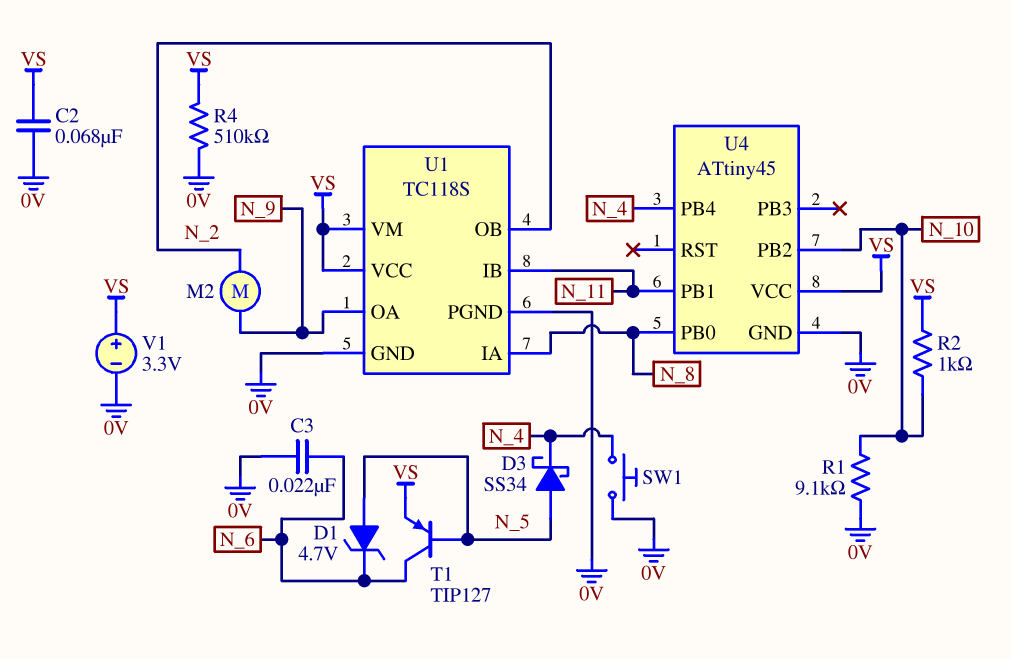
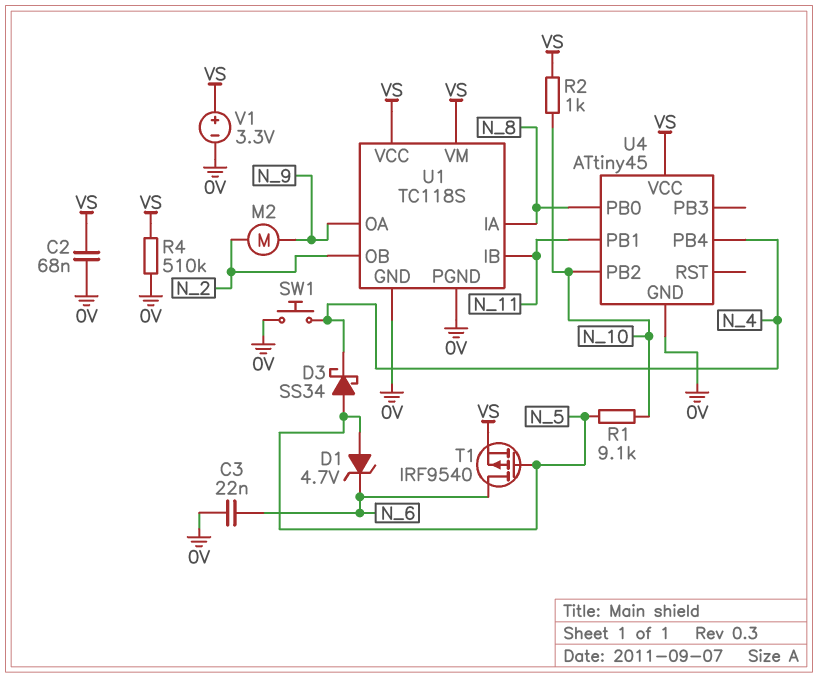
R1: 9.1k (0V, N_10) -> 9.1k (N_5, N_10)
T1: PNP TIP127 (B N_5, C N_6, E VS) -> PMOS IRF9540 (G N_5, D N_6, S VS)

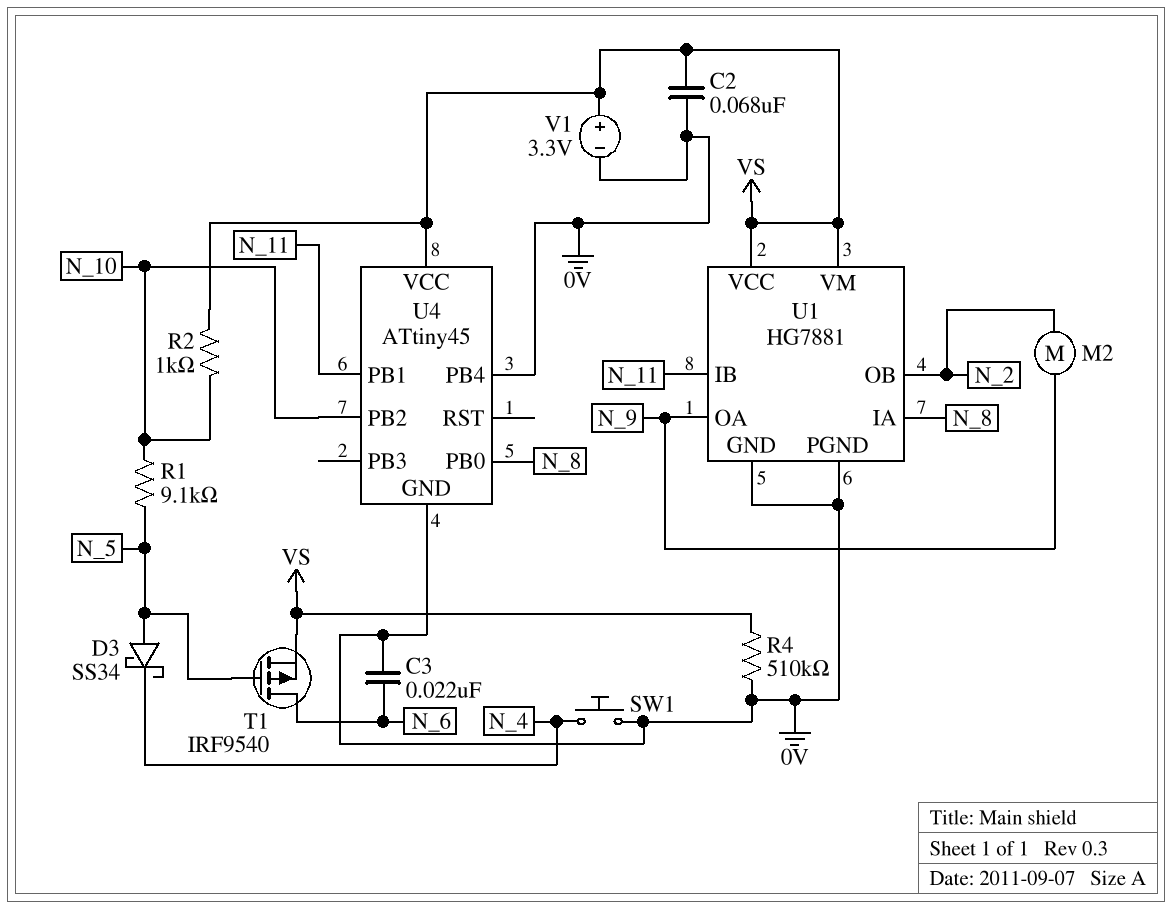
D1: zener 4.7V (A N_5, K N_6) -> none
U1: TC118S -> HG7881
U4 pin PB4: N_4 -> 0V

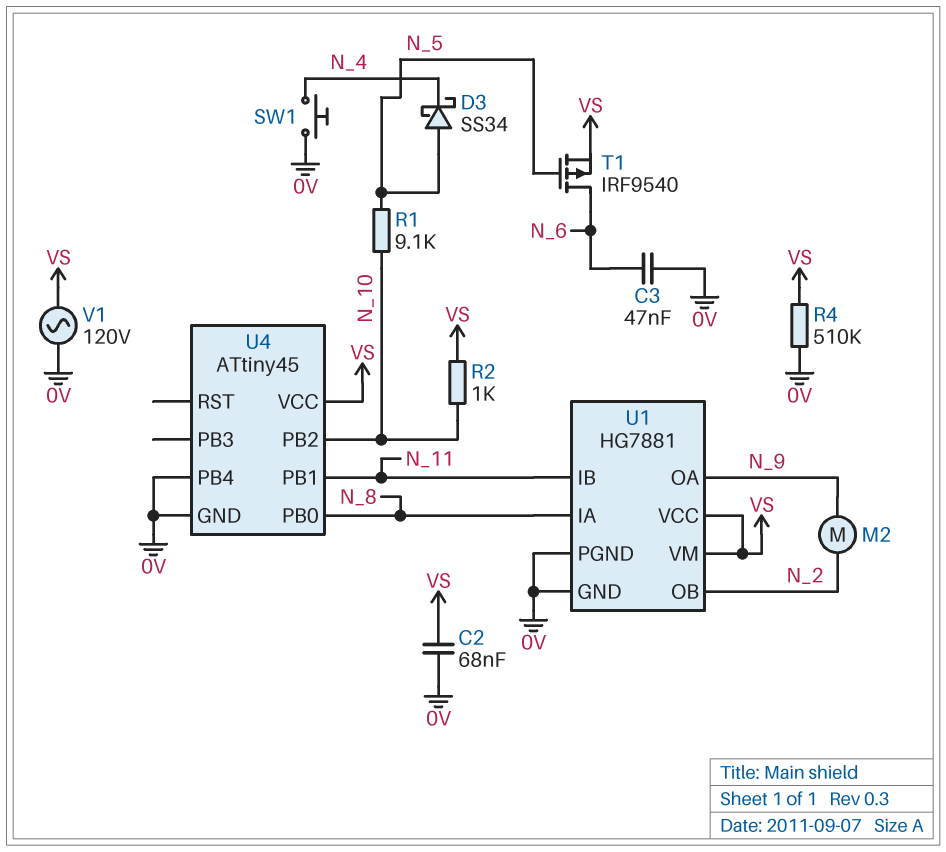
C3: 22nF (0V, N_6) -> 47nF (0V, N_6)
V1: 3.3V (plus VS, minus 0V) -> AC 120V (0V, VS)

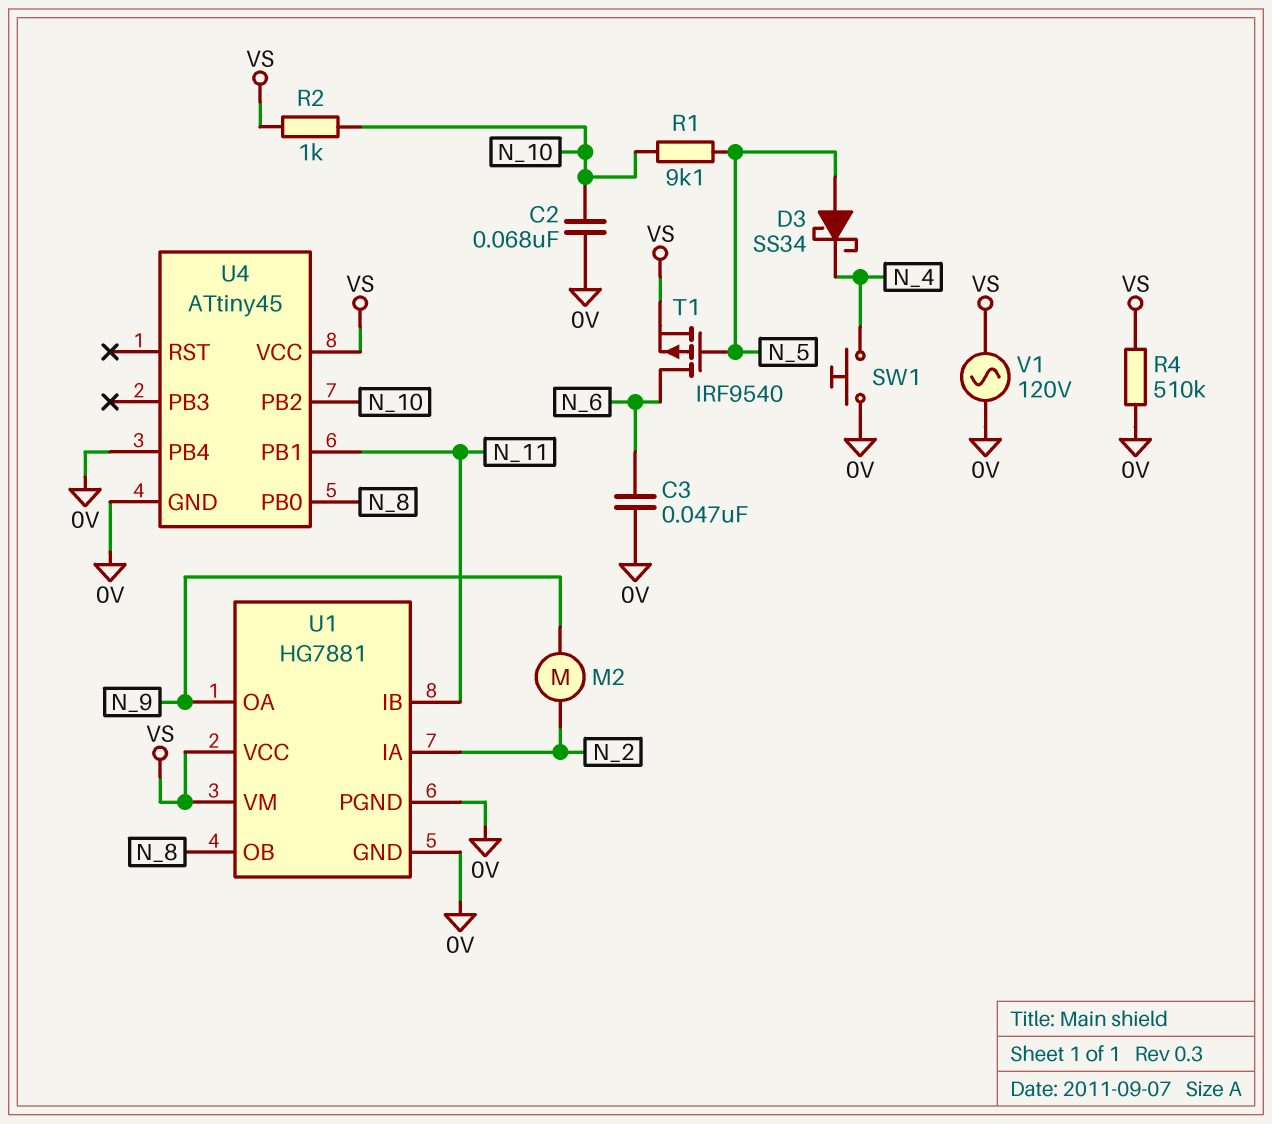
C2: 68nF (0V, VS) -> 68nF (0V, N_10)
U1 pin IA: N_8 -> N_2
U1 pin OB: N_2 -> N_8

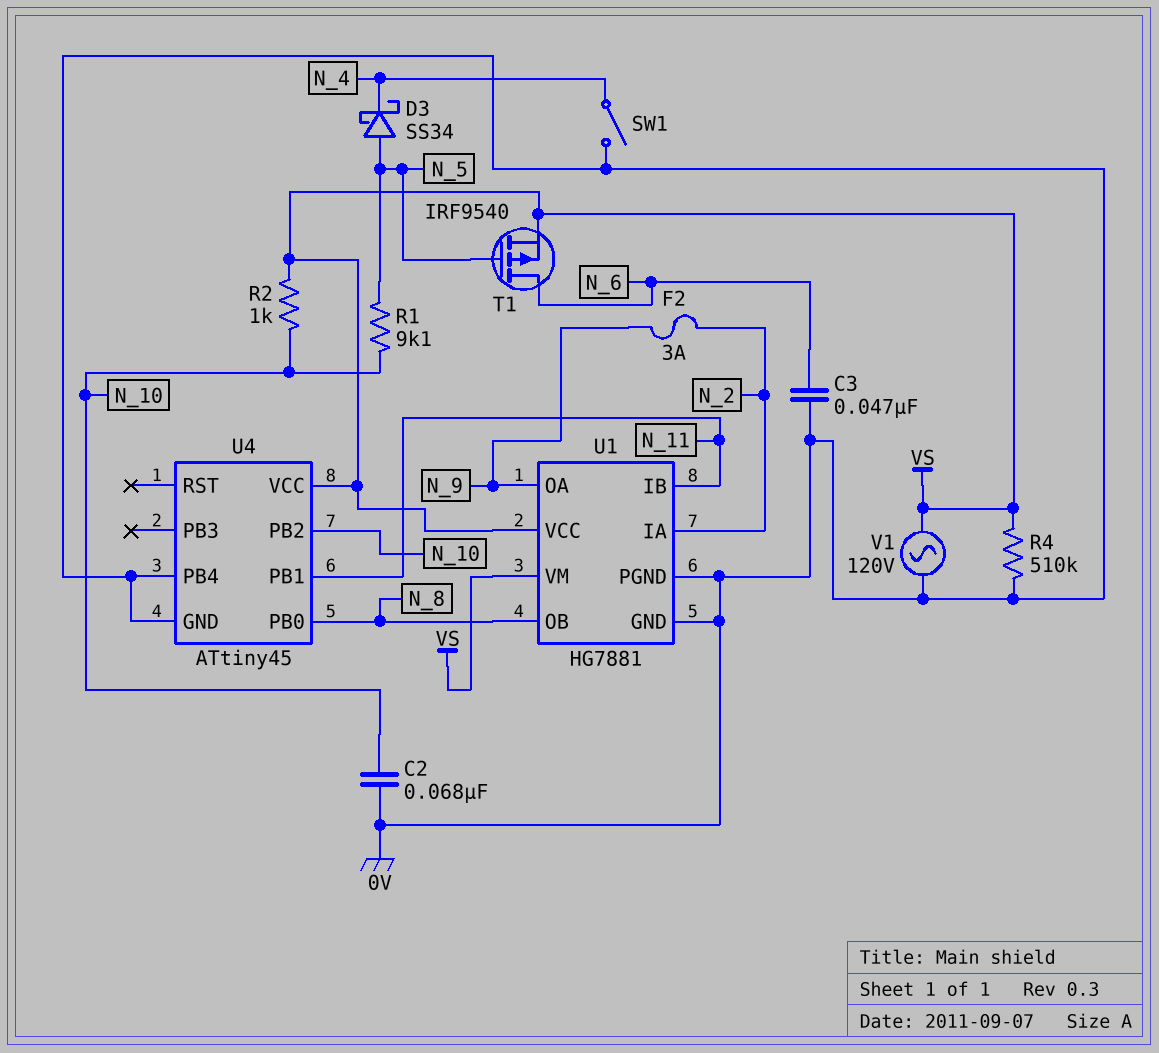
F2: none -> 3A (N_2, N_9)
M2: motor (N_2, N_9) -> none
SW1: button (0V, N_4) -> switch (0V, N_4)

